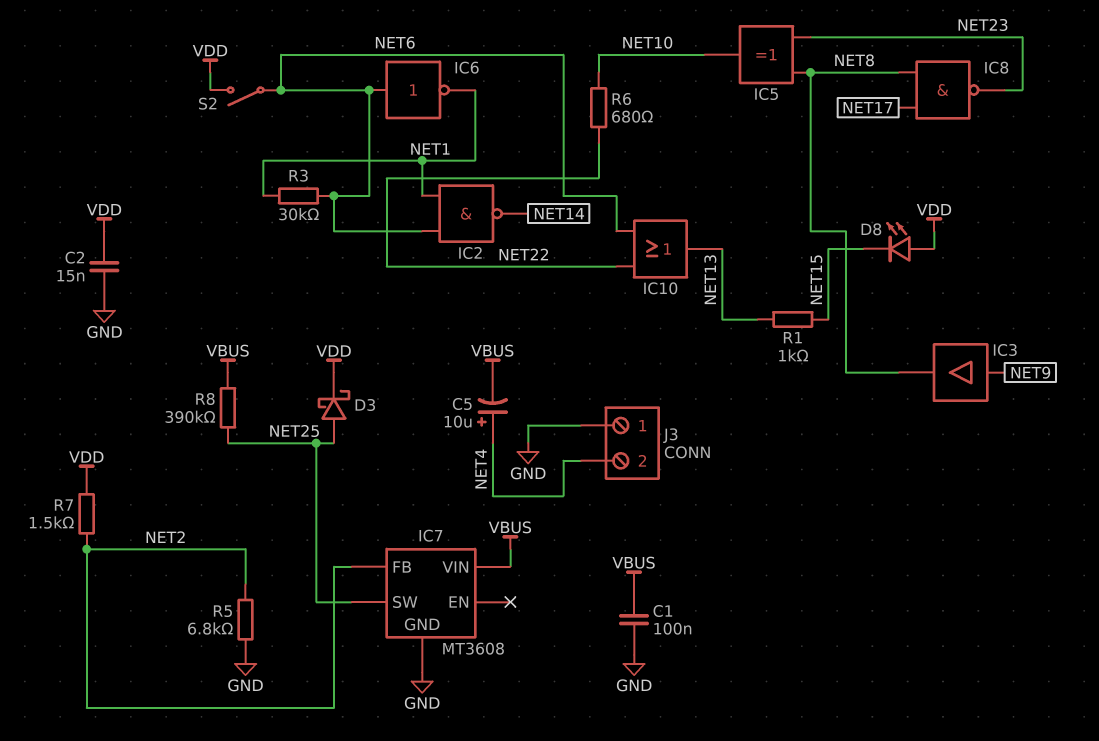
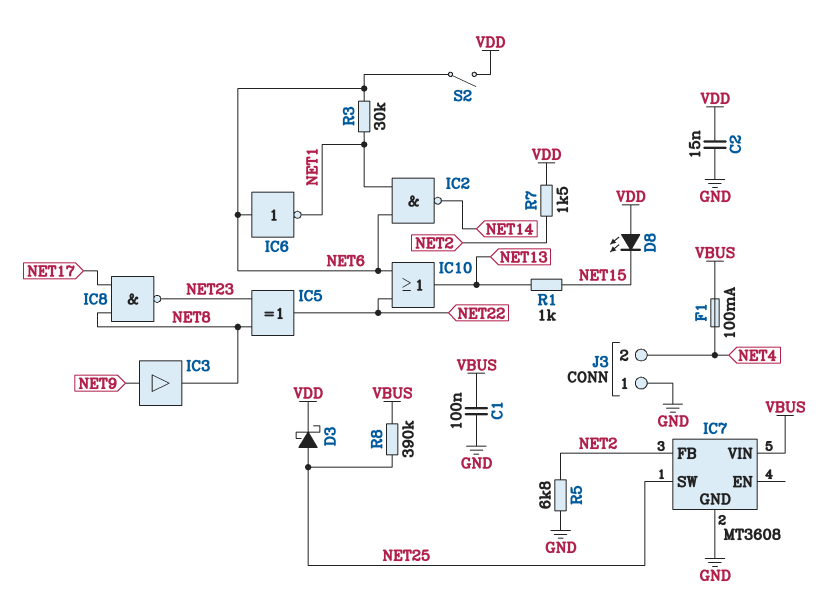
C5: 10uF (plus NET4, minus VBUS) -> none
F1: none -> 100mA (NET4, VBUS)
IC5: XOR (in NET8, in NET23, out NET10) -> XOR (in NET8, in NET23, out NET22)
R6: 680 (NET10, NET22) -> none

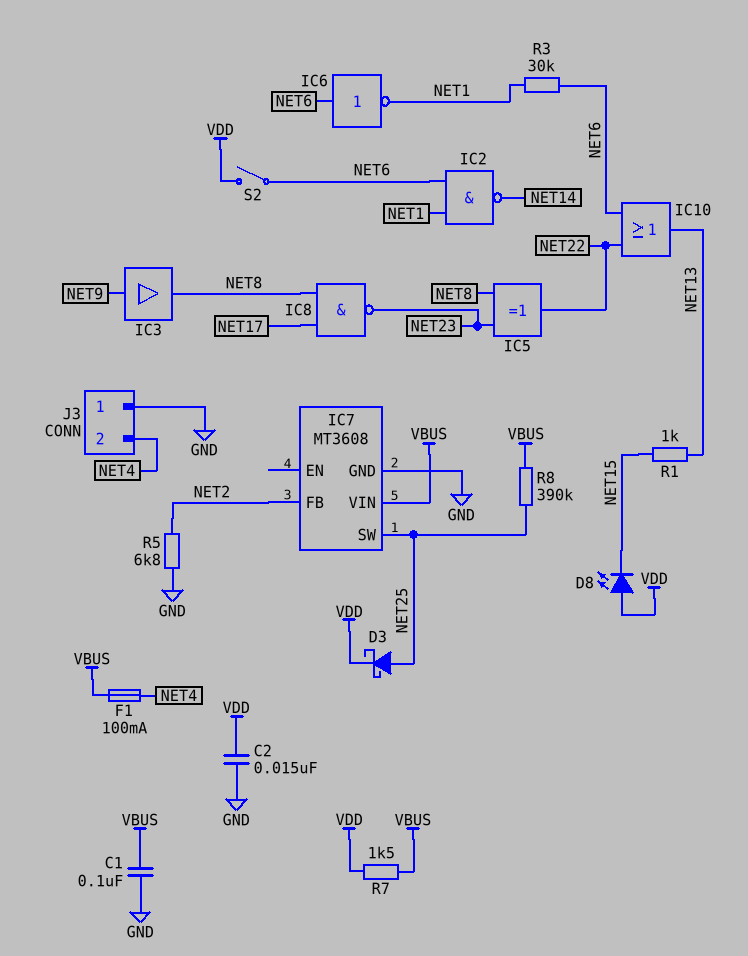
R7: 1.5k (NET2, VDD) -> 1.5k (VBUS, VDD)

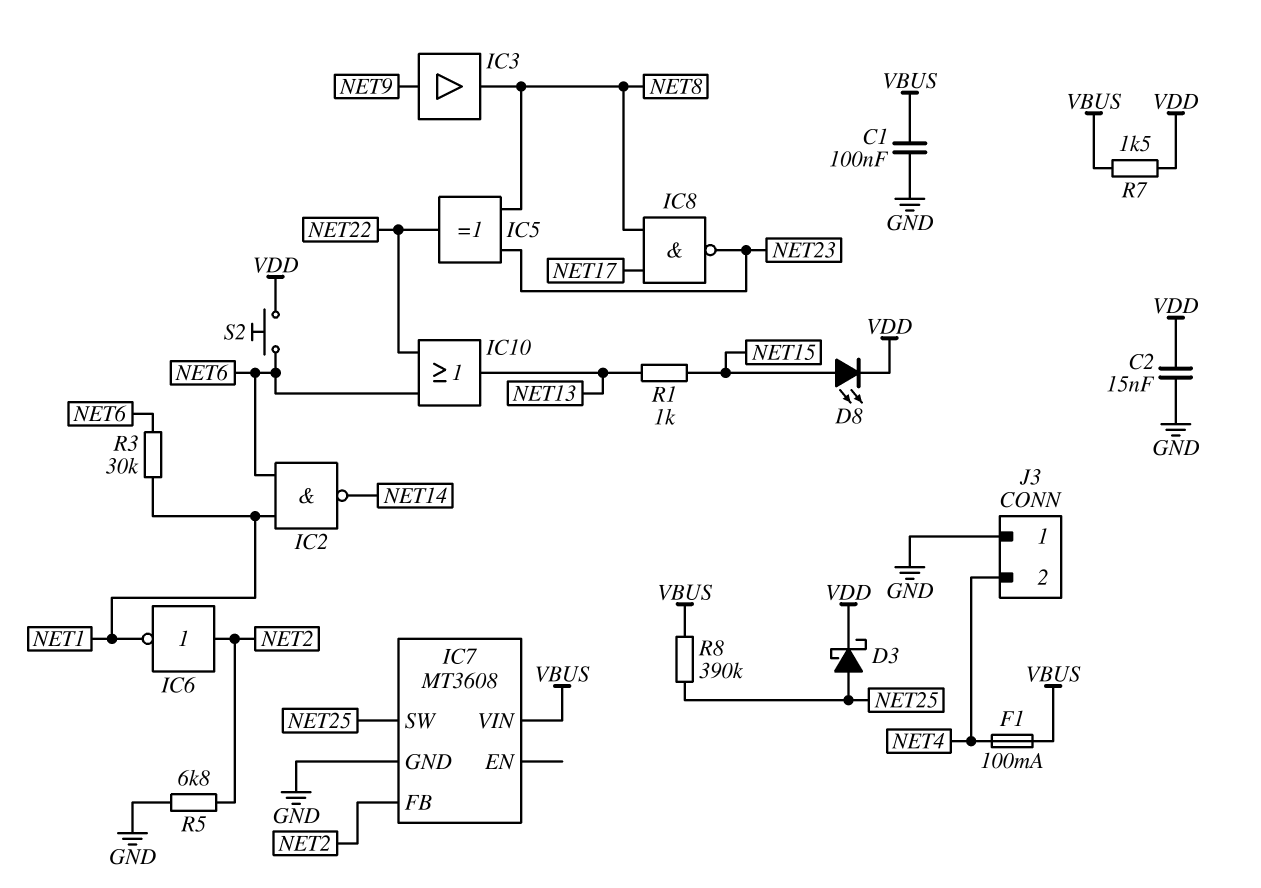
D8: LED (A VDD, K NET15) -> LED (A NET15, K VDD)
IC6: NOT (in NET6, out NET1) -> NOT (in NET2, out NET1)
S2: switch (NET6, VDD) -> button (NET6, VDD)

